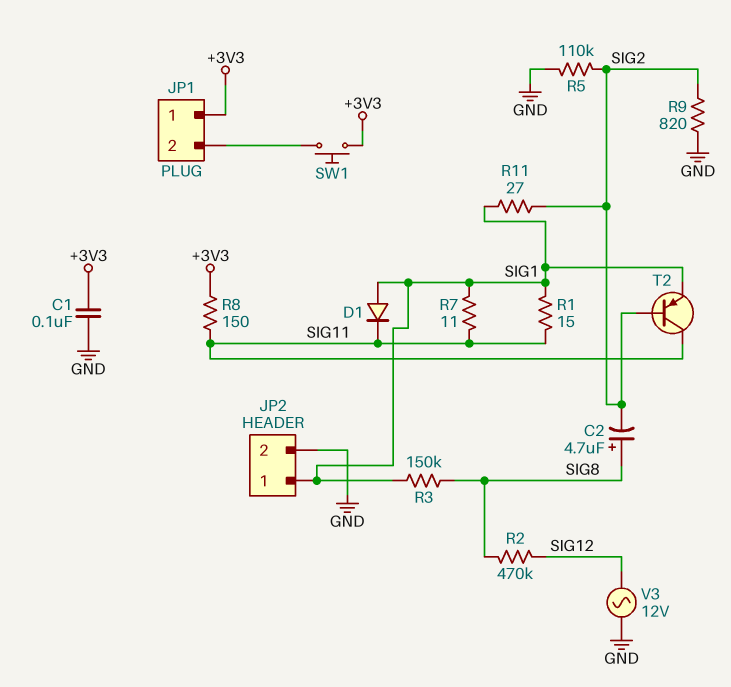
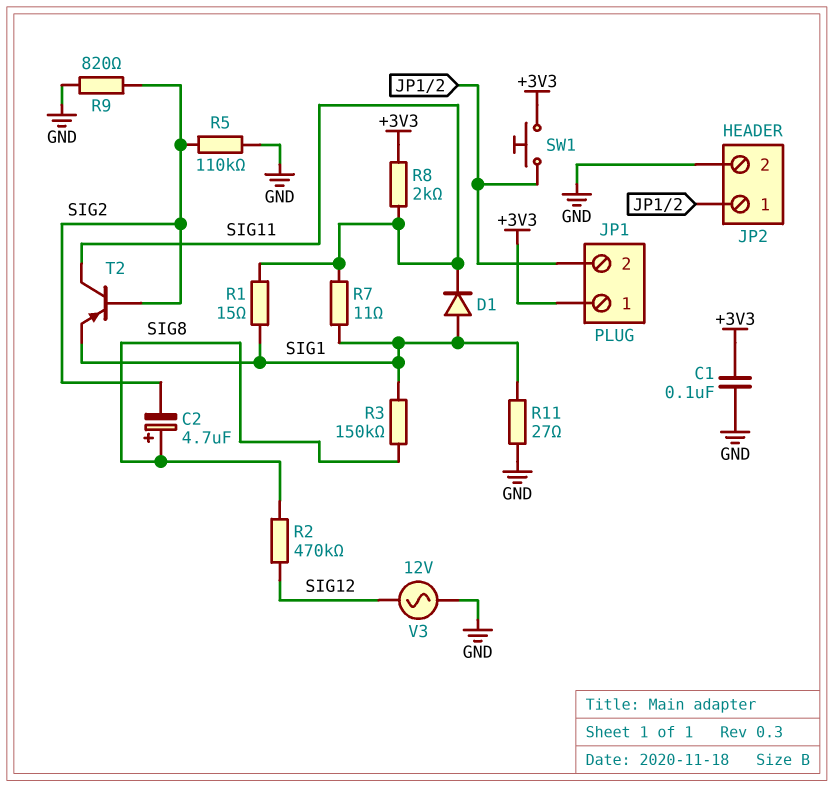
JP2 pin 1: SIG1 -> JP1/2
R8: 150 (+3V3, SIG11) -> 2k (+3V3, SIG11)
R11: 27 (SIG1, SIG2) -> 27 (GND, SIG1)

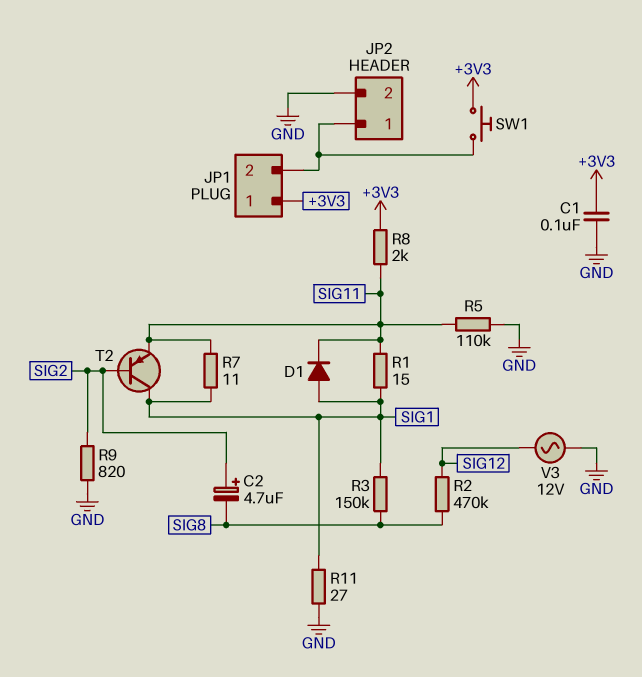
C2: 4.7uF (plus SIG8, minus SIG2) -> 4.7uF (plus SIG2, minus SIG8)
R5: 110k (GND, SIG2) -> 110k (GND, SIG11)
T2: PNP (B SIG2, C SIG11, E SIG1) -> PNP (B SIG2, C SIG1, E SIG11)

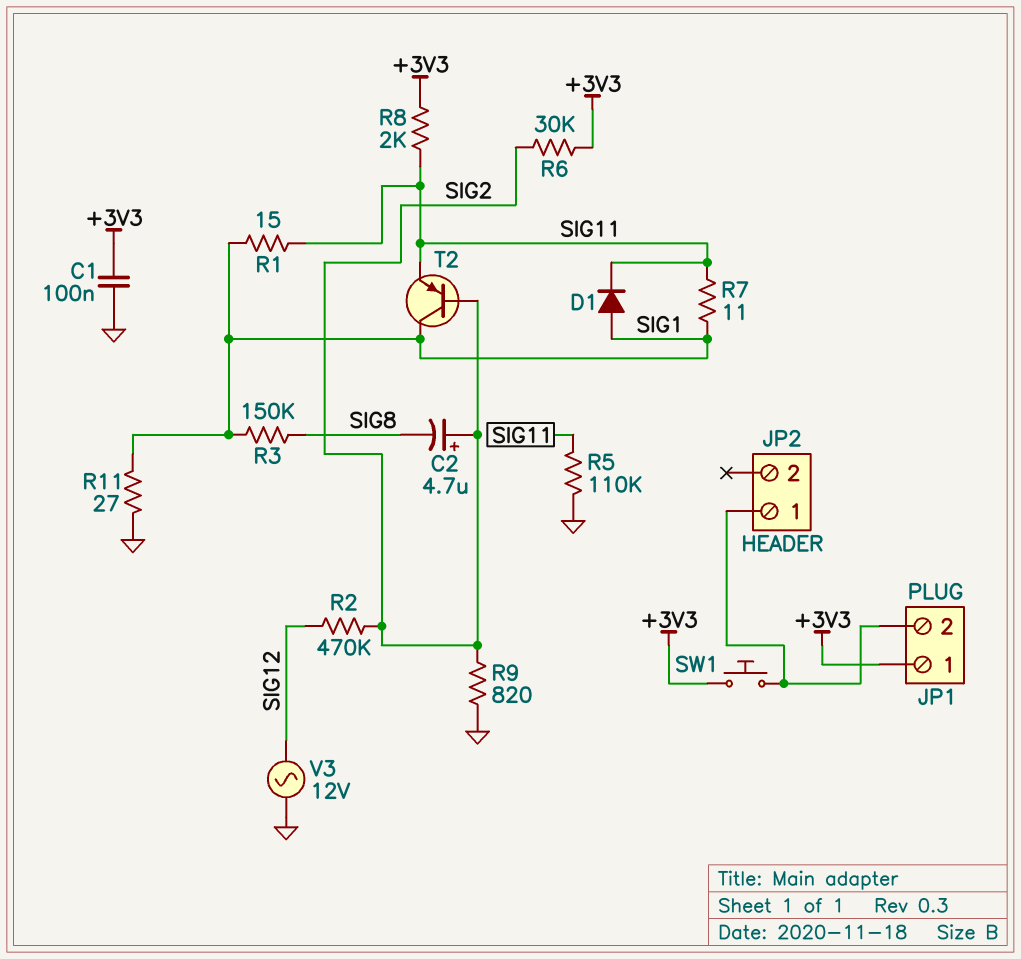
JP2 pin 2: GND -> none
R2: 470k (SIG8, SIG12) -> 470k (SIG2, SIG12)
R6: none -> 30k (+3V3, SIG2)

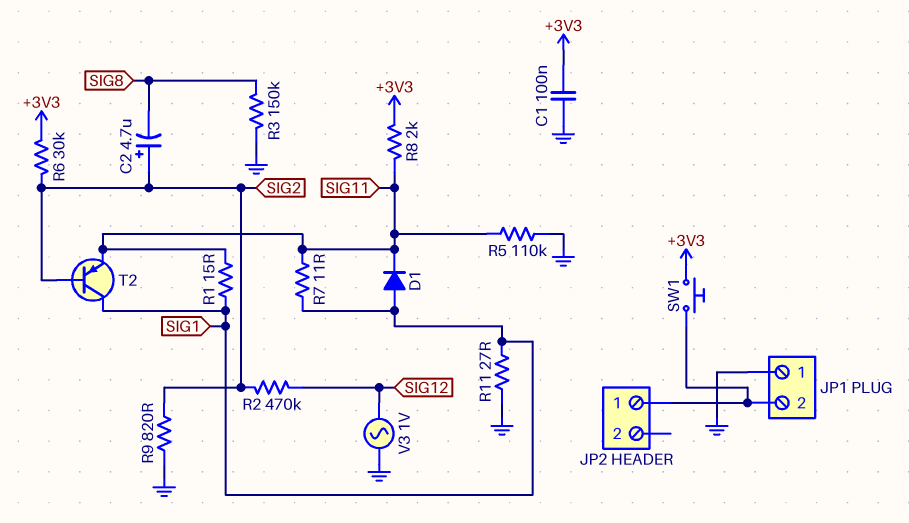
JP1 pin 1: +3V3 -> GND
R3: 150k (SIG1, SIG8) -> 150k (GND, SIG8)
V3: AC 12V (GND, SIG12) -> AC 1V (GND, SIG12)

